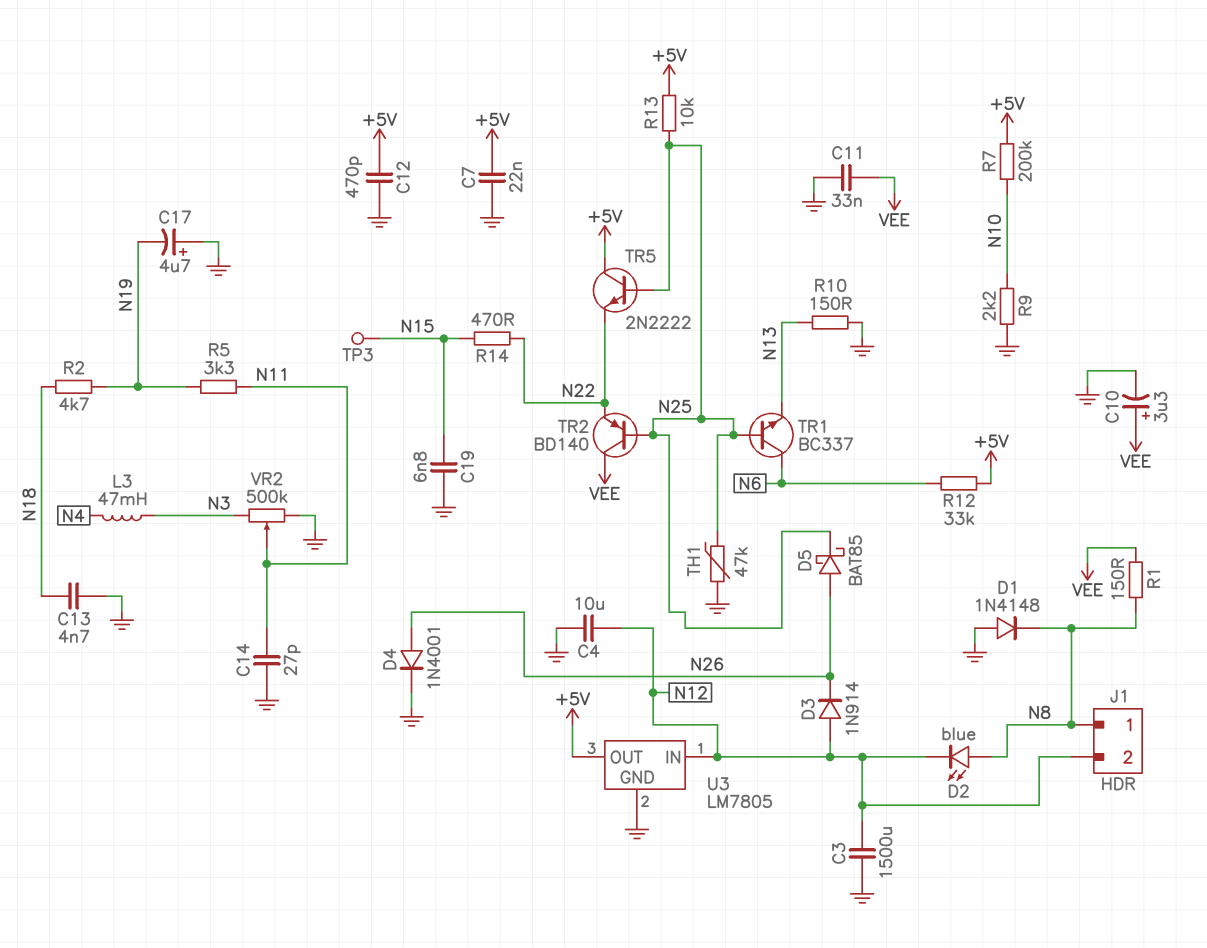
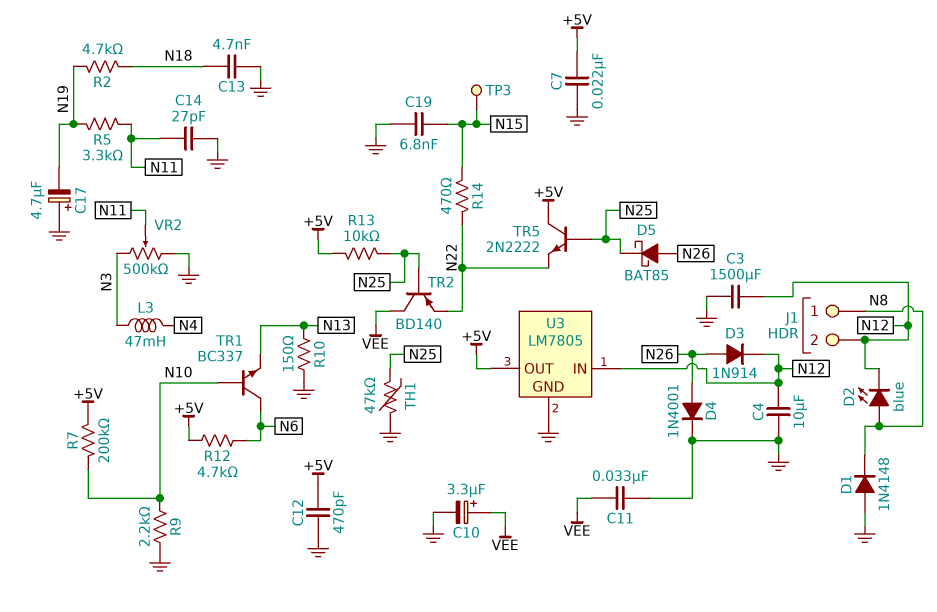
D3: diode 1N914 (A N12, K N26) -> diode 1N914 (A N26, K N12)
R1: 150 (N8, VEE) -> none
R12: 33k (+5V, N6) -> 4.7k (+5V, N6)
TR1: NPN BC337 (B N25, C N6, E N13) -> NPN BC337 (B N10, C N6, E N13)

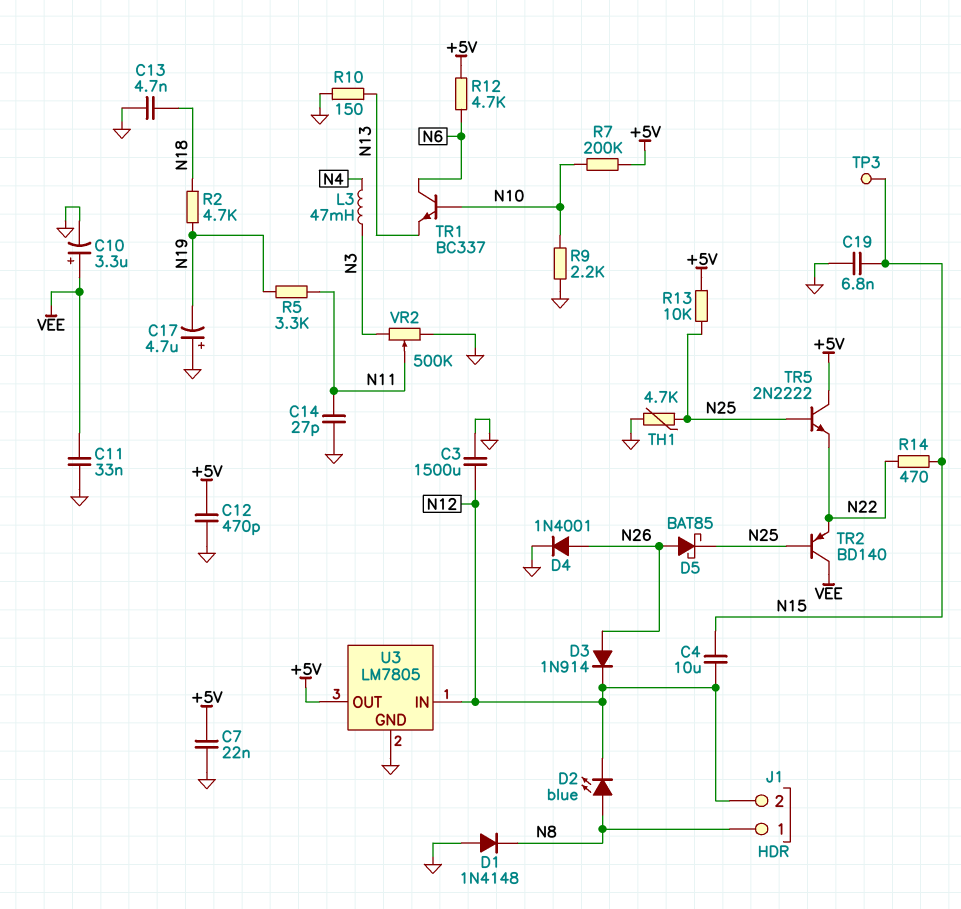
C4: 10uF (GND, N12) -> 10uF (N12, N15)
TH1: 47k (GND, N25) -> 4.7k (GND, N25)

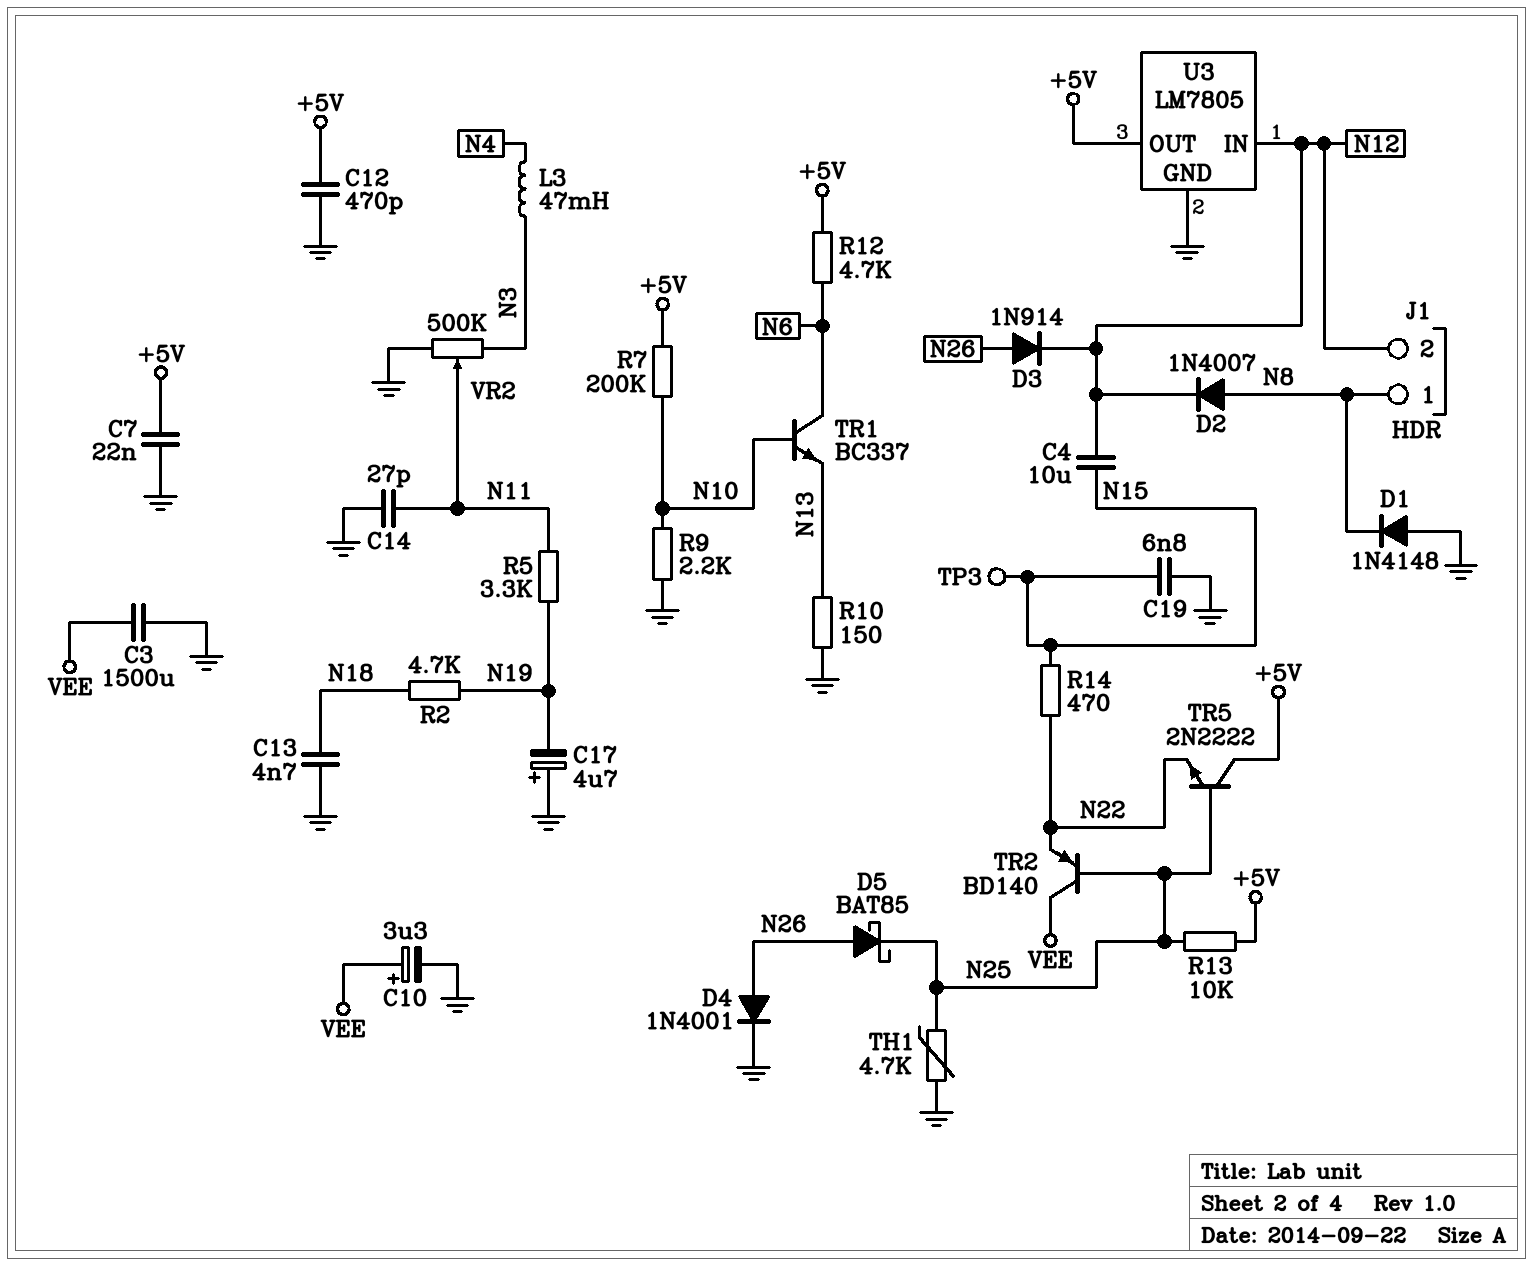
C3: 1500uF (GND, N12) -> 1500uF (GND, VEE)
C11: 33nF (GND, VEE) -> none
D2: LED blue (A N8, K N12) -> diode 1N4007 (A N8, K N12)

